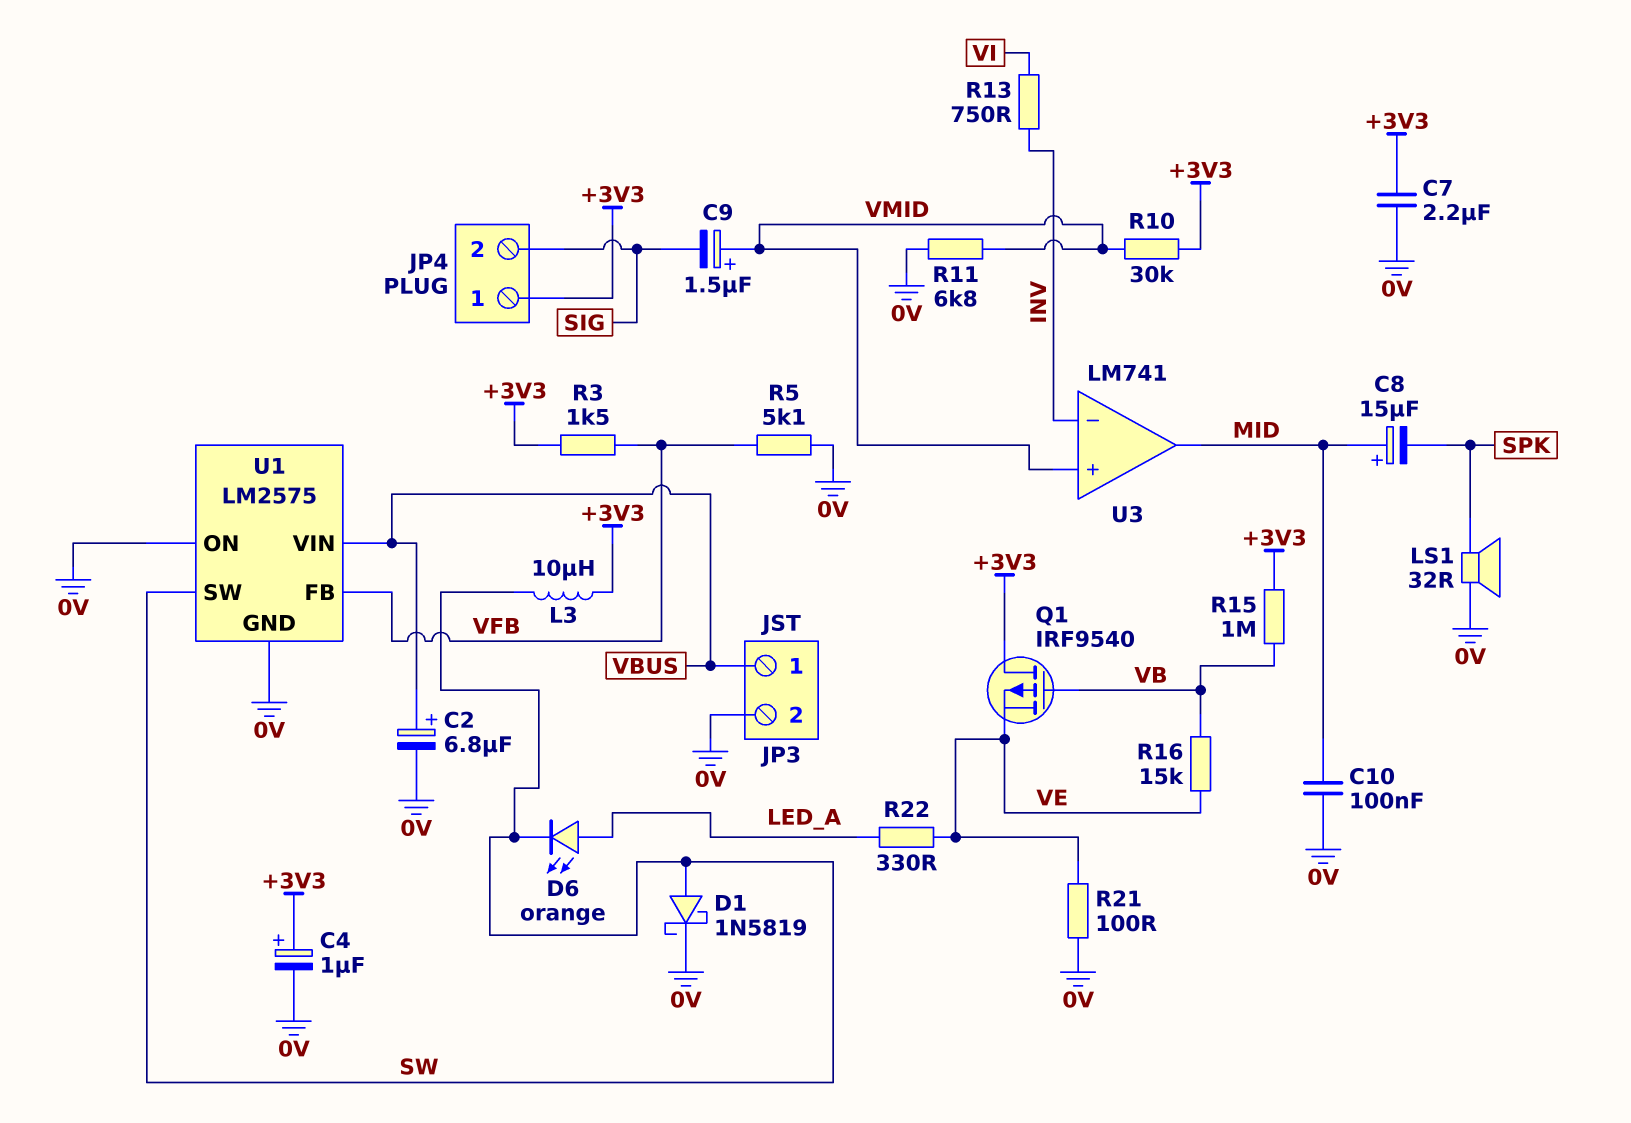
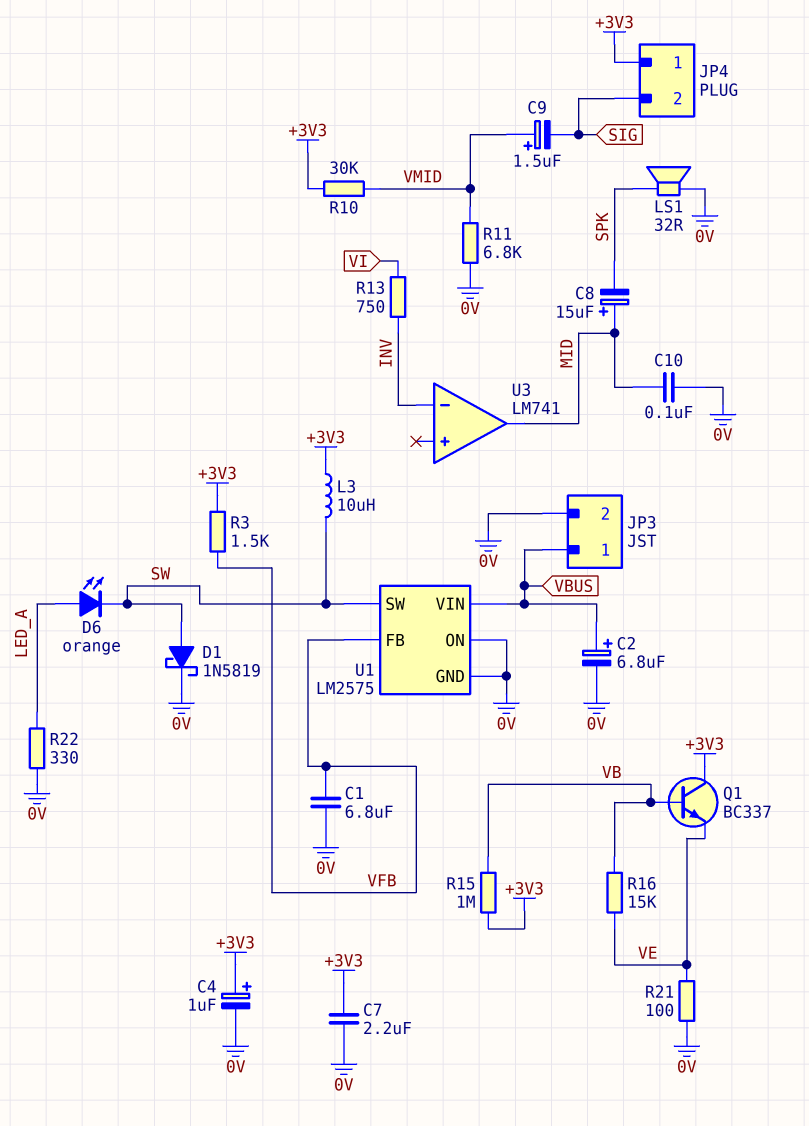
C1: none -> 6.8uF (0V, VFB)
Q1: PMOS IRF9540 (G VB, D +3V3, S VE) -> NPN BC337 (B VB, C +3V3, E VE)
R5: 5.1k (0V, VFB) -> none
R22: 330 (LED_A, VE) -> 330 (0V, LED_A)
U3 pin in+: VMID -> none

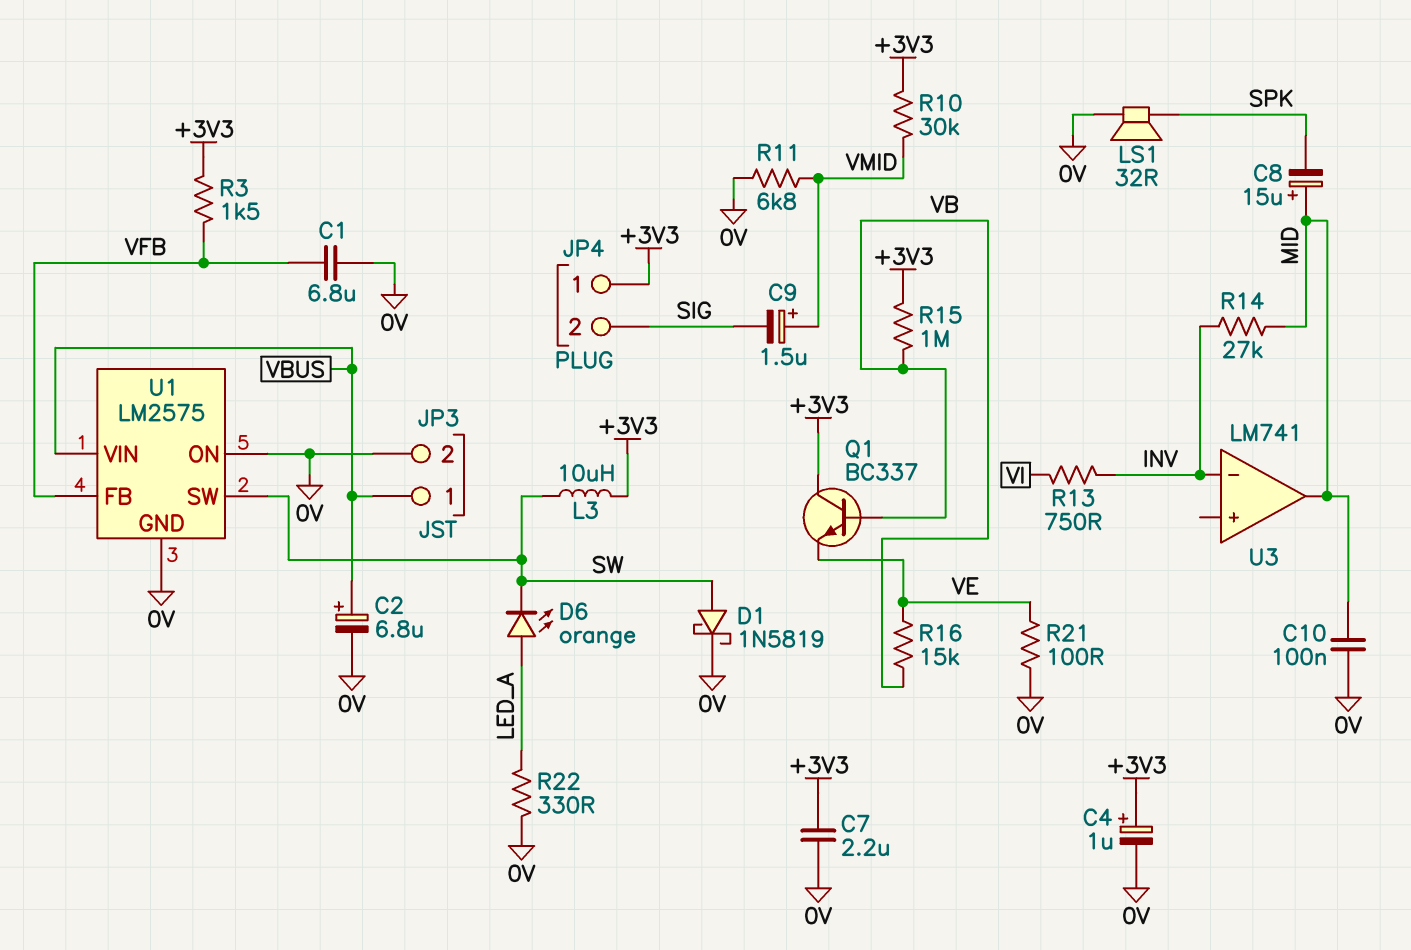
R14: none -> 27k (INV, MID)

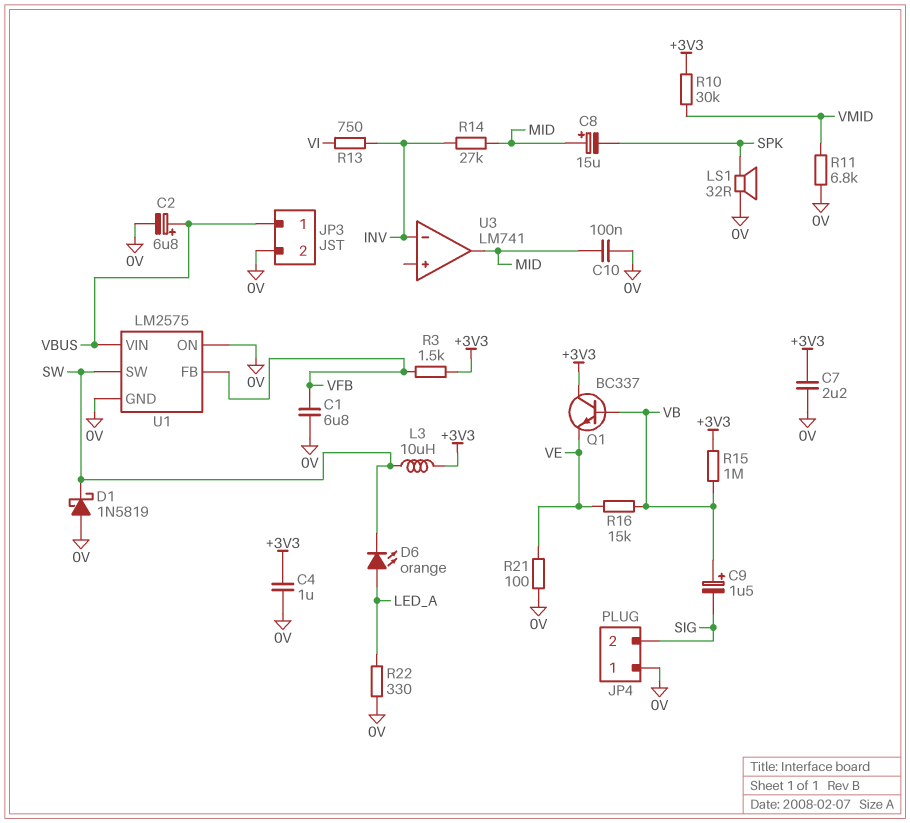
C4: 1uF (plus +3V3, minus 0V) -> 1uF (+3V3, 0V)
C9: 1.5uF (plus VMID, minus SIG) -> 1.5uF (plus VB, minus SIG)
D1: schottky 1N5819 (A SW, K 0V) -> schottky 1N5819 (A 0V, K SW)
JP4 pin 1: +3V3 -> 0V

